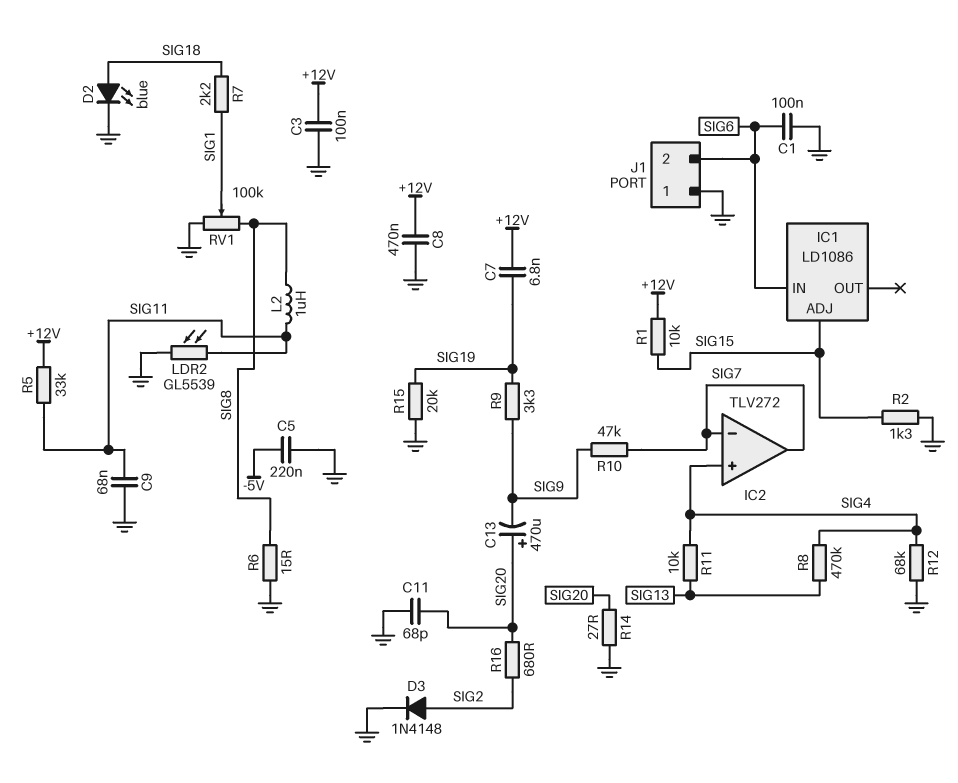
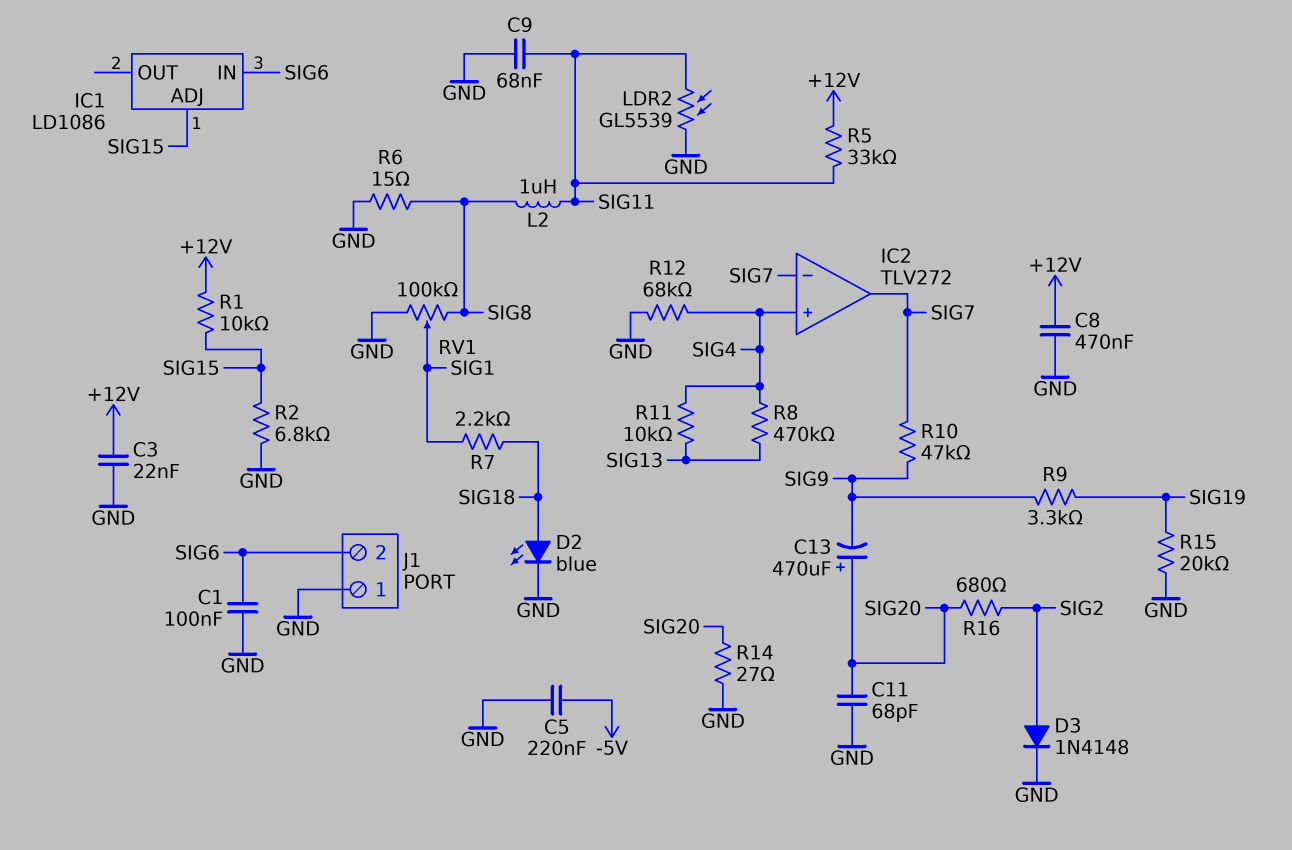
C3: 100nF (+12V, GND) -> 22nF (+12V, GND)
C7: 6.8nF (+12V, SIG19) -> none
R2: 1.3k (GND, SIG15) -> 6.8k (GND, SIG15)

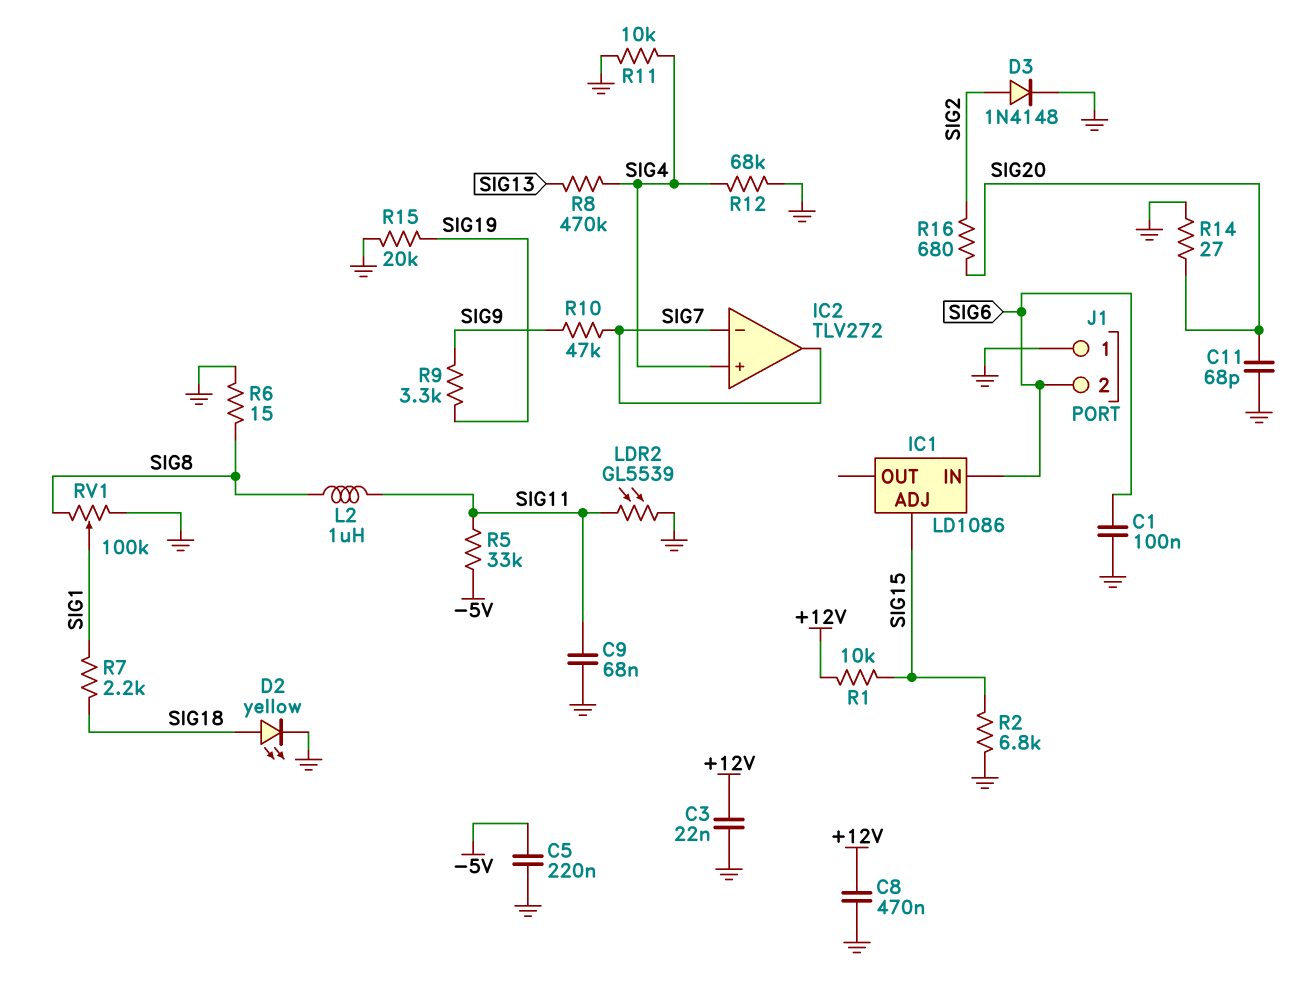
C13: 470uF (plus SIG20, minus SIG9) -> none
D2: LED blue (A SIG18, K GND) -> LED yellow (A SIG18, K GND)
R5: 33k (+12V, SIG11) -> 33k (-5V, SIG11)
R11: 10k (SIG4, SIG13) -> 10k (GND, SIG4)

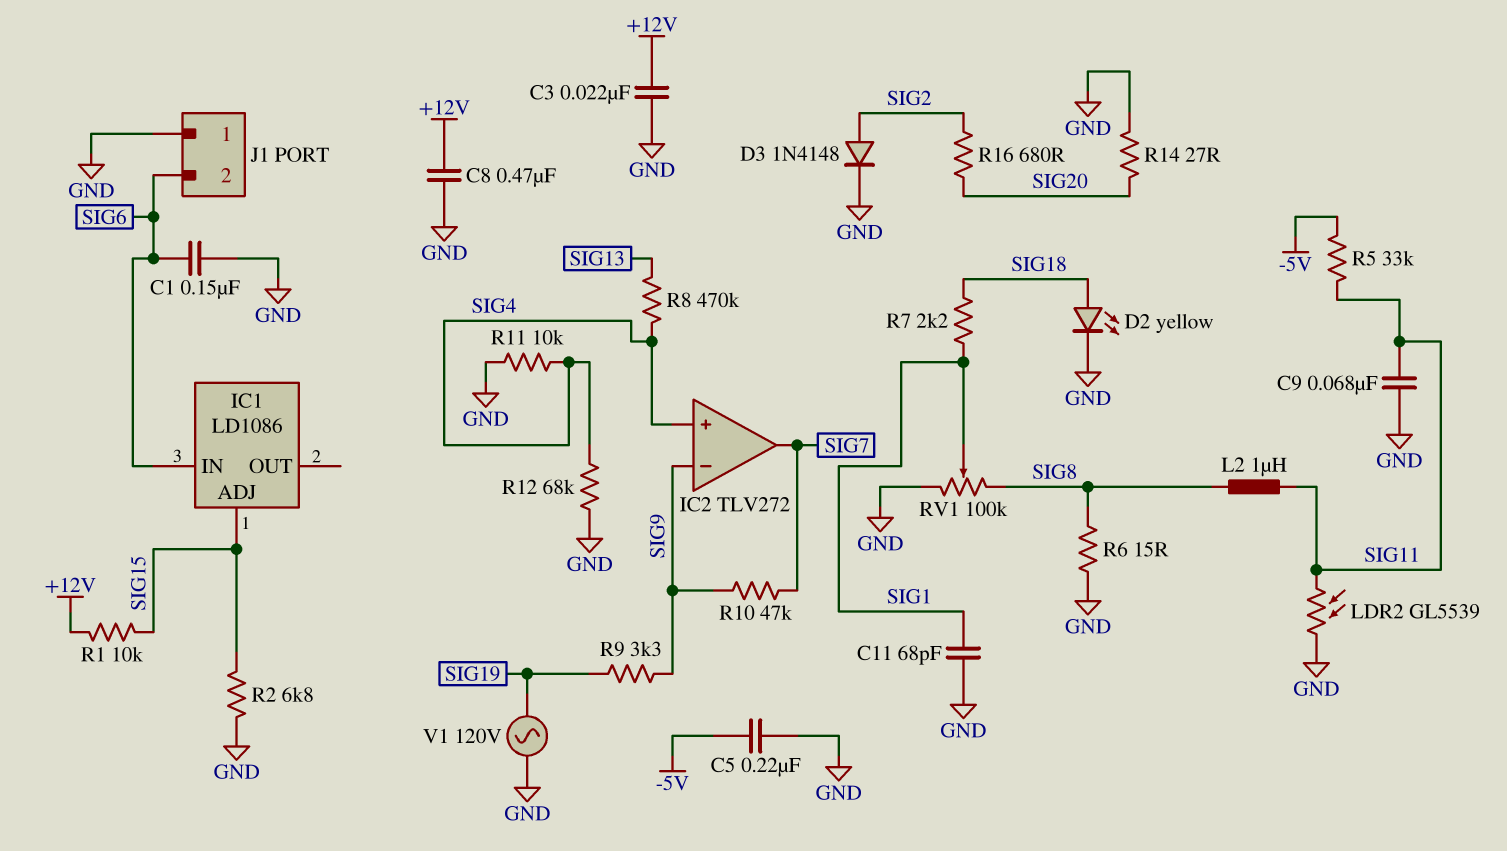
C1: 100nF (GND, SIG6) -> 150nF (GND, SIG6)
C11: 68pF (GND, SIG20) -> 68pF (GND, SIG1)
IC2 pin in-: SIG7 -> SIG9
R15: 20k (GND, SIG19) -> none
V1: none -> AC 120V (GND, SIG19)

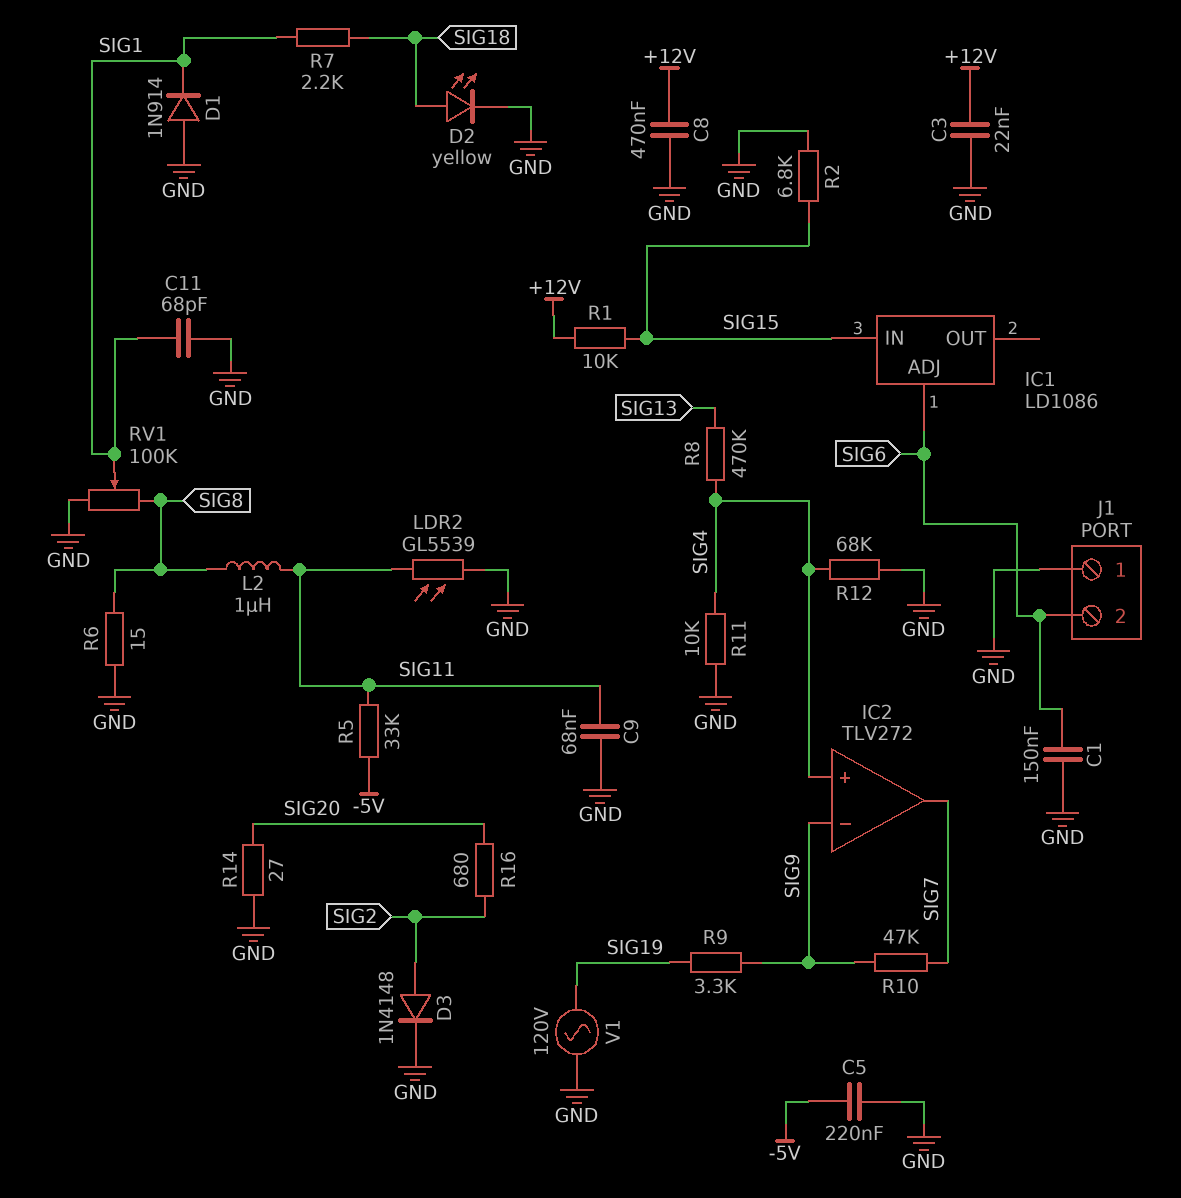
D1: none -> diode 1N914 (A GND, K SIG1)
IC1 pin ADJ: SIG15 -> SIG6
IC1 pin IN: SIG6 -> SIG15

